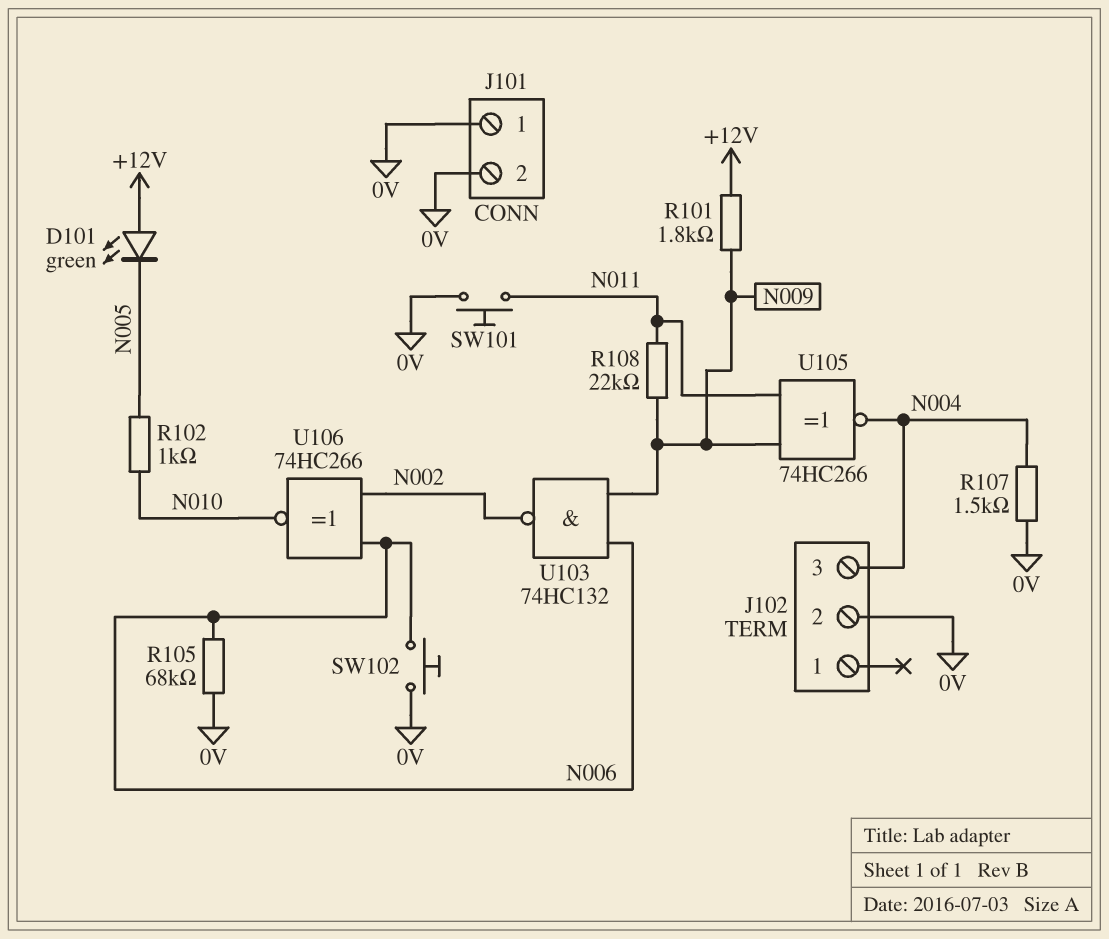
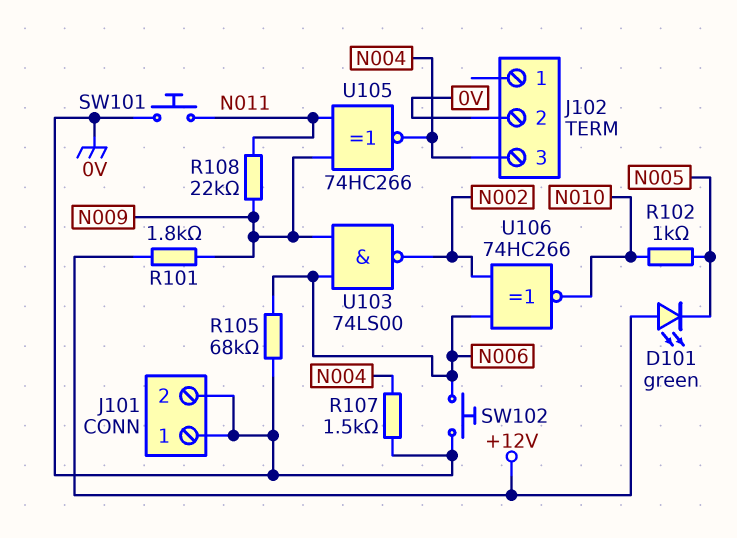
U103: NAND 74HC132 (in N006, in N009, out N002) -> NAND 74LS00 (in N006, in N009, out N002)

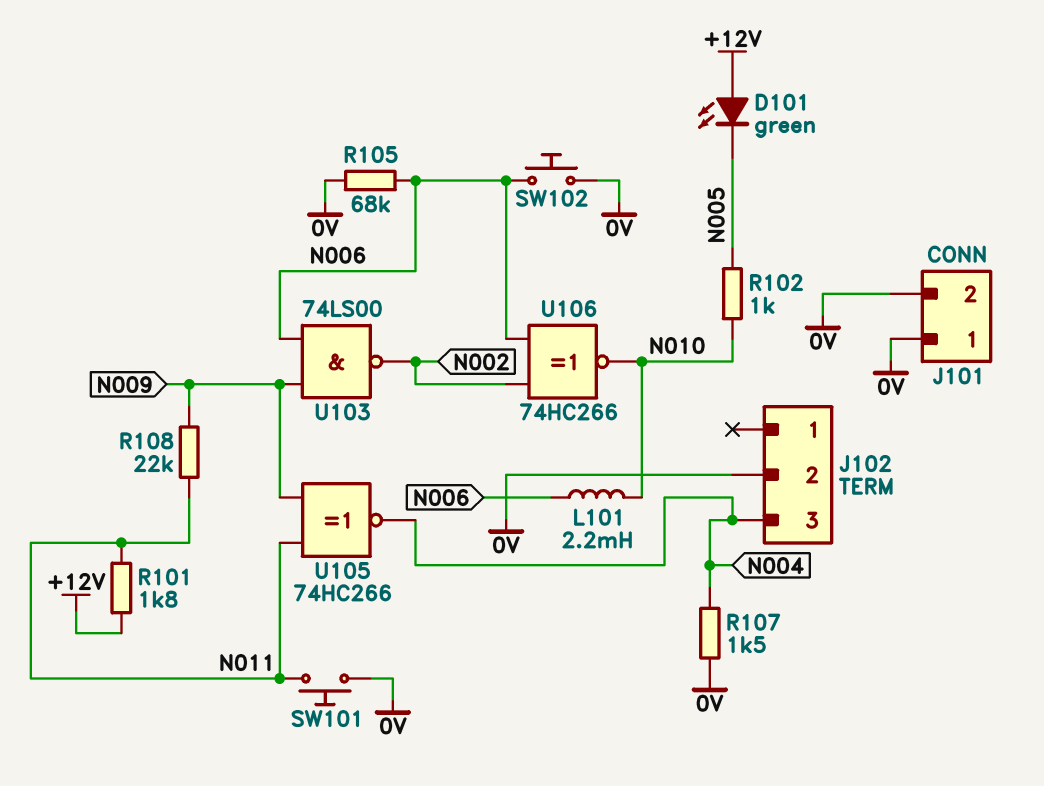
L101: none -> 2.2mH (N006, N010)
R101: 1.8k (+12V, N009) -> 1.8k (+12V, N011)

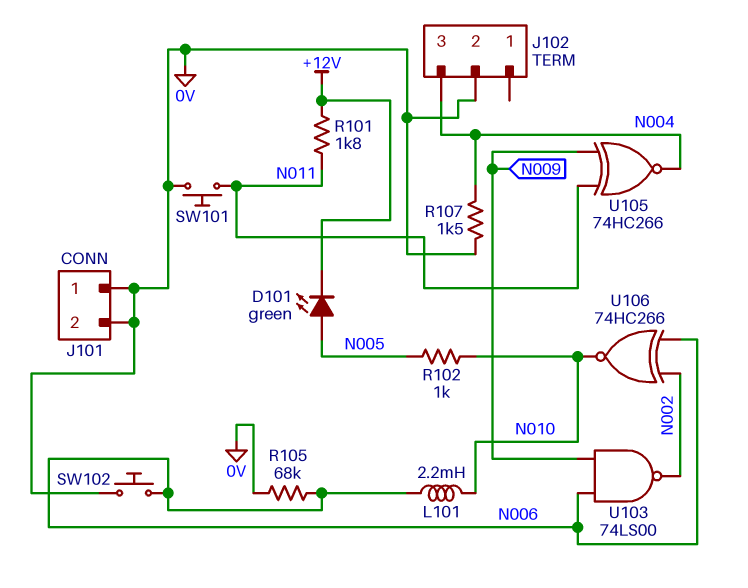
D101: LED green (A +12V, K N005) -> LED green (A N005, K +12V)
R108: 22k (N009, N011) -> none

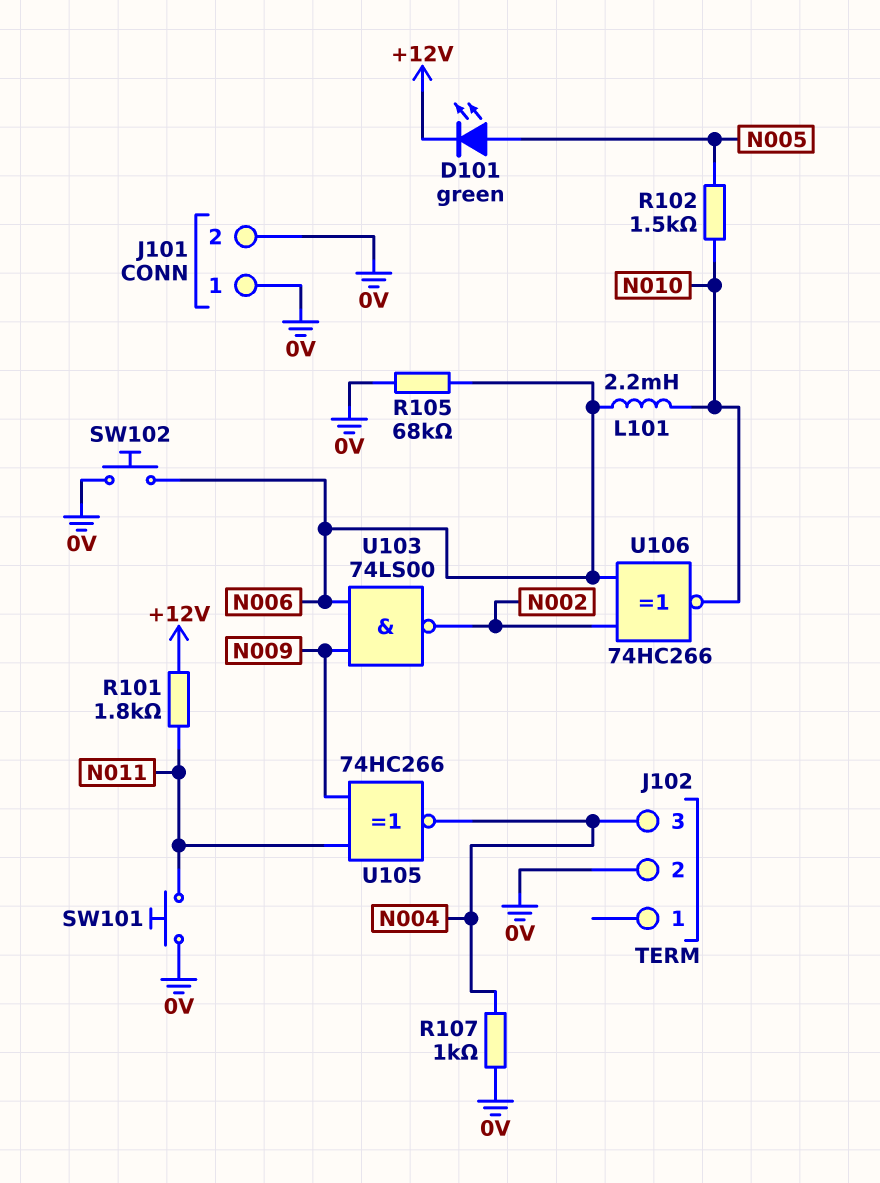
R102: 1k (N005, N010) -> 1.5k (N005, N010)
R107: 1.5k (0V, N004) -> 1k (0V, N004)

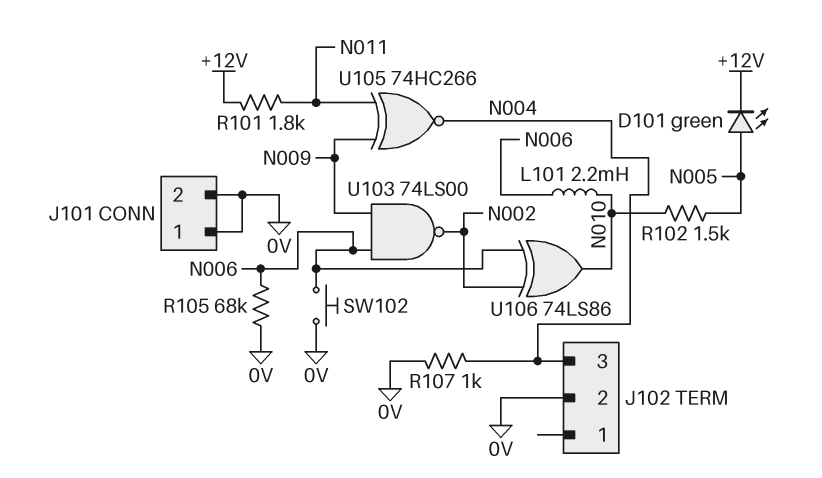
SW101: button (0V, N011) -> none
U106: XNOR 74HC266 (in N002, in N006, out N010) -> XOR 74LS86 (in N002, in N006, out N010)

